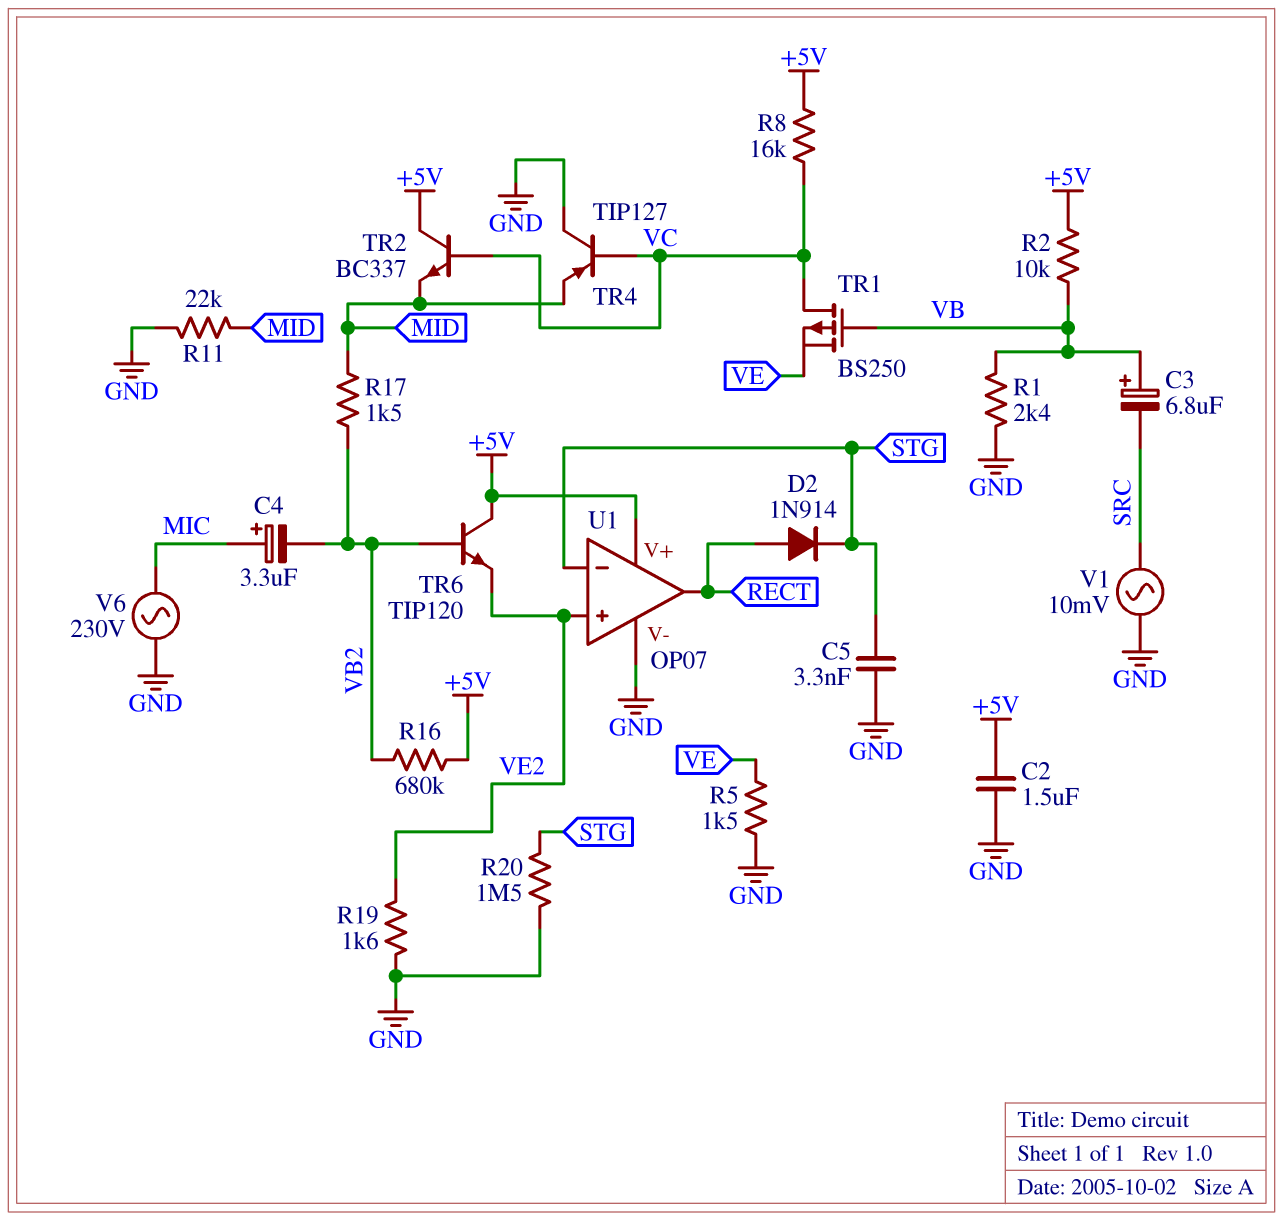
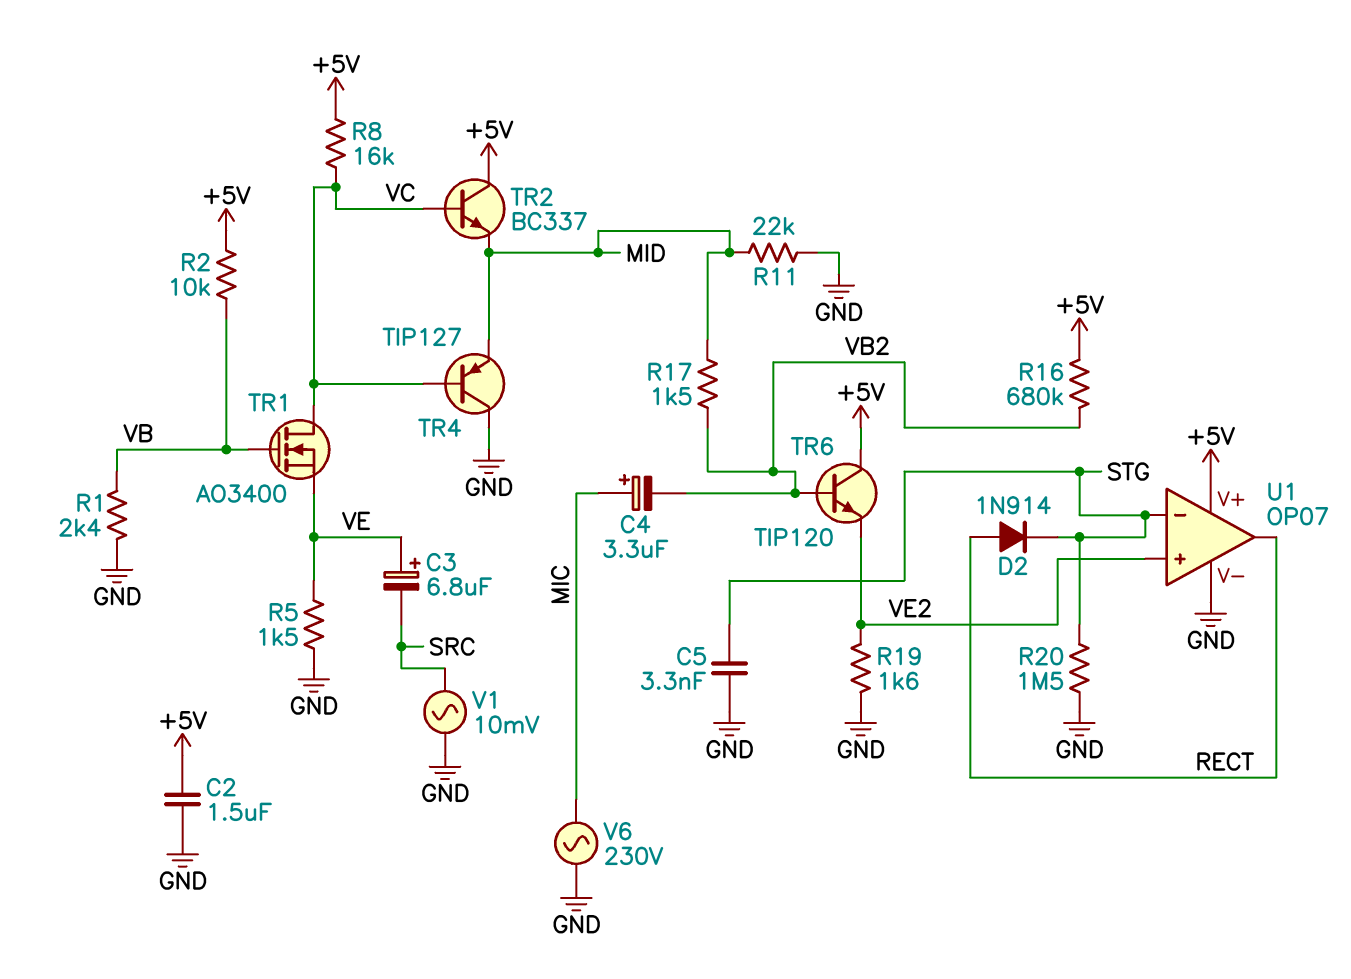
C3: 6.8uF (plus VB, minus SRC) -> 6.8uF (plus VE, minus SRC)
TR1: PMOS BS250 (G VB, D VC, S VE) -> NMOS AO3400 (G VB, D VC, S VE)

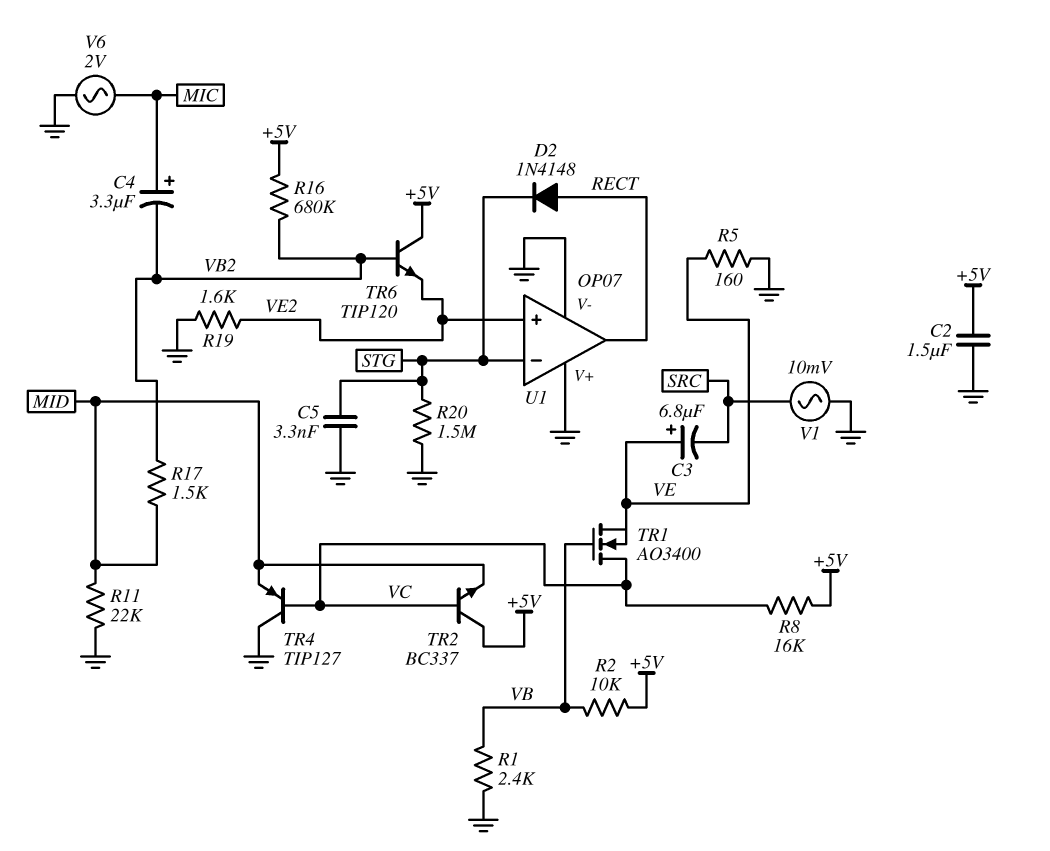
D2: diode 1N914 (A RECT, K STG) -> diode 1N4148 (A RECT, K STG)
R5: 1.5k (GND, VE) -> 160 (GND, VE)
U1 pin V+: +5V -> GND
V6: AC 230V (GND, MIC) -> AC 2V (GND, MIC)

